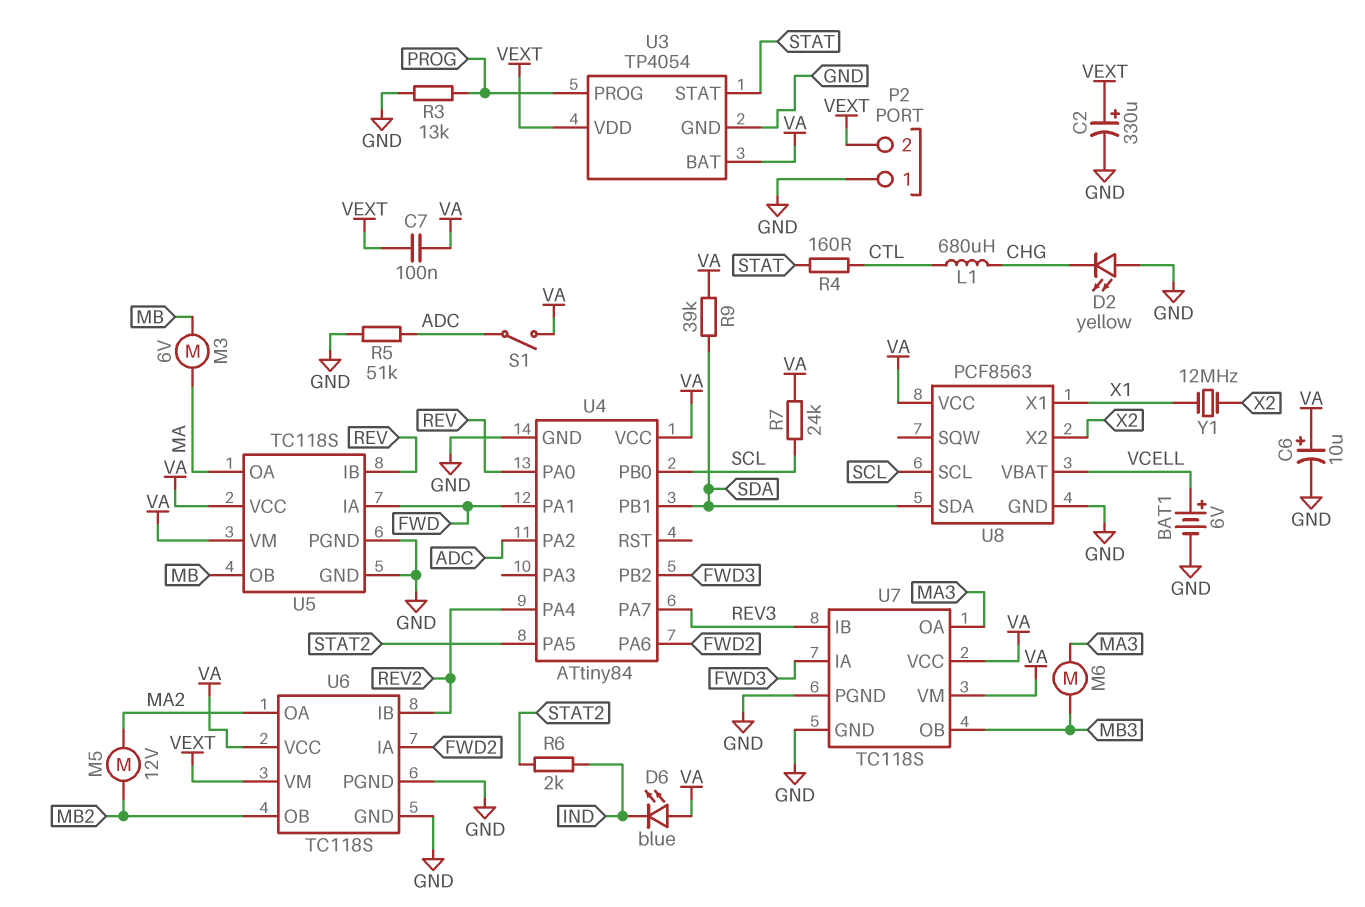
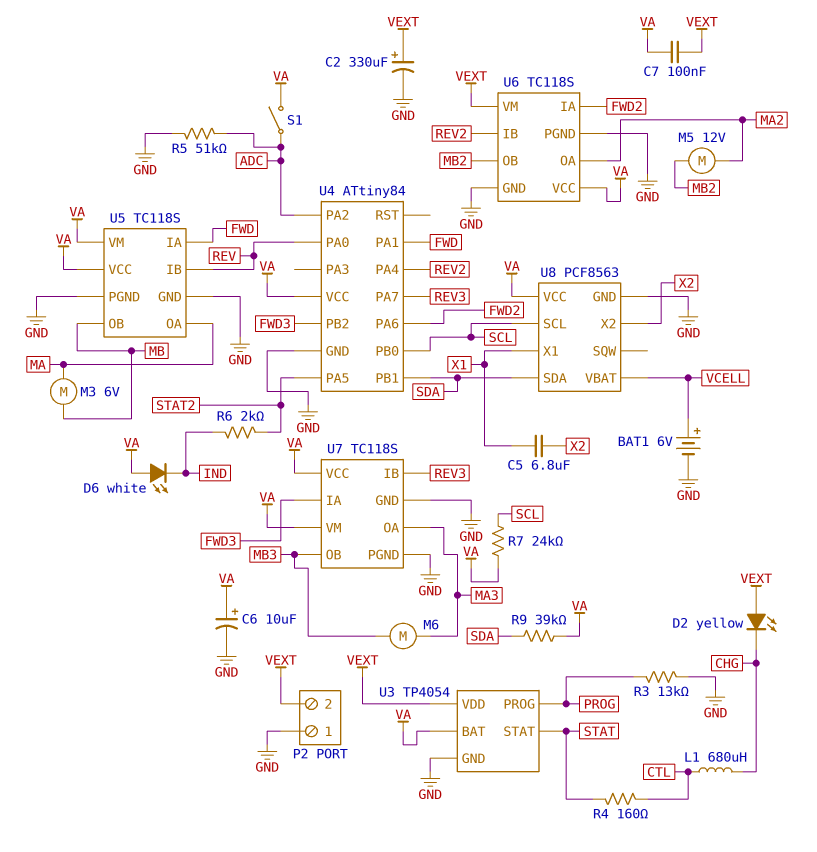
C5: none -> 6.8uF (X1, X2)
D2: LED yellow (A GND, K CHG) -> LED yellow (A VEXT, K CHG)
D6: LED blue (A VA, K IND) -> LED white (A VA, K IND)
Y1: 12MHz (X1, X2) -> none

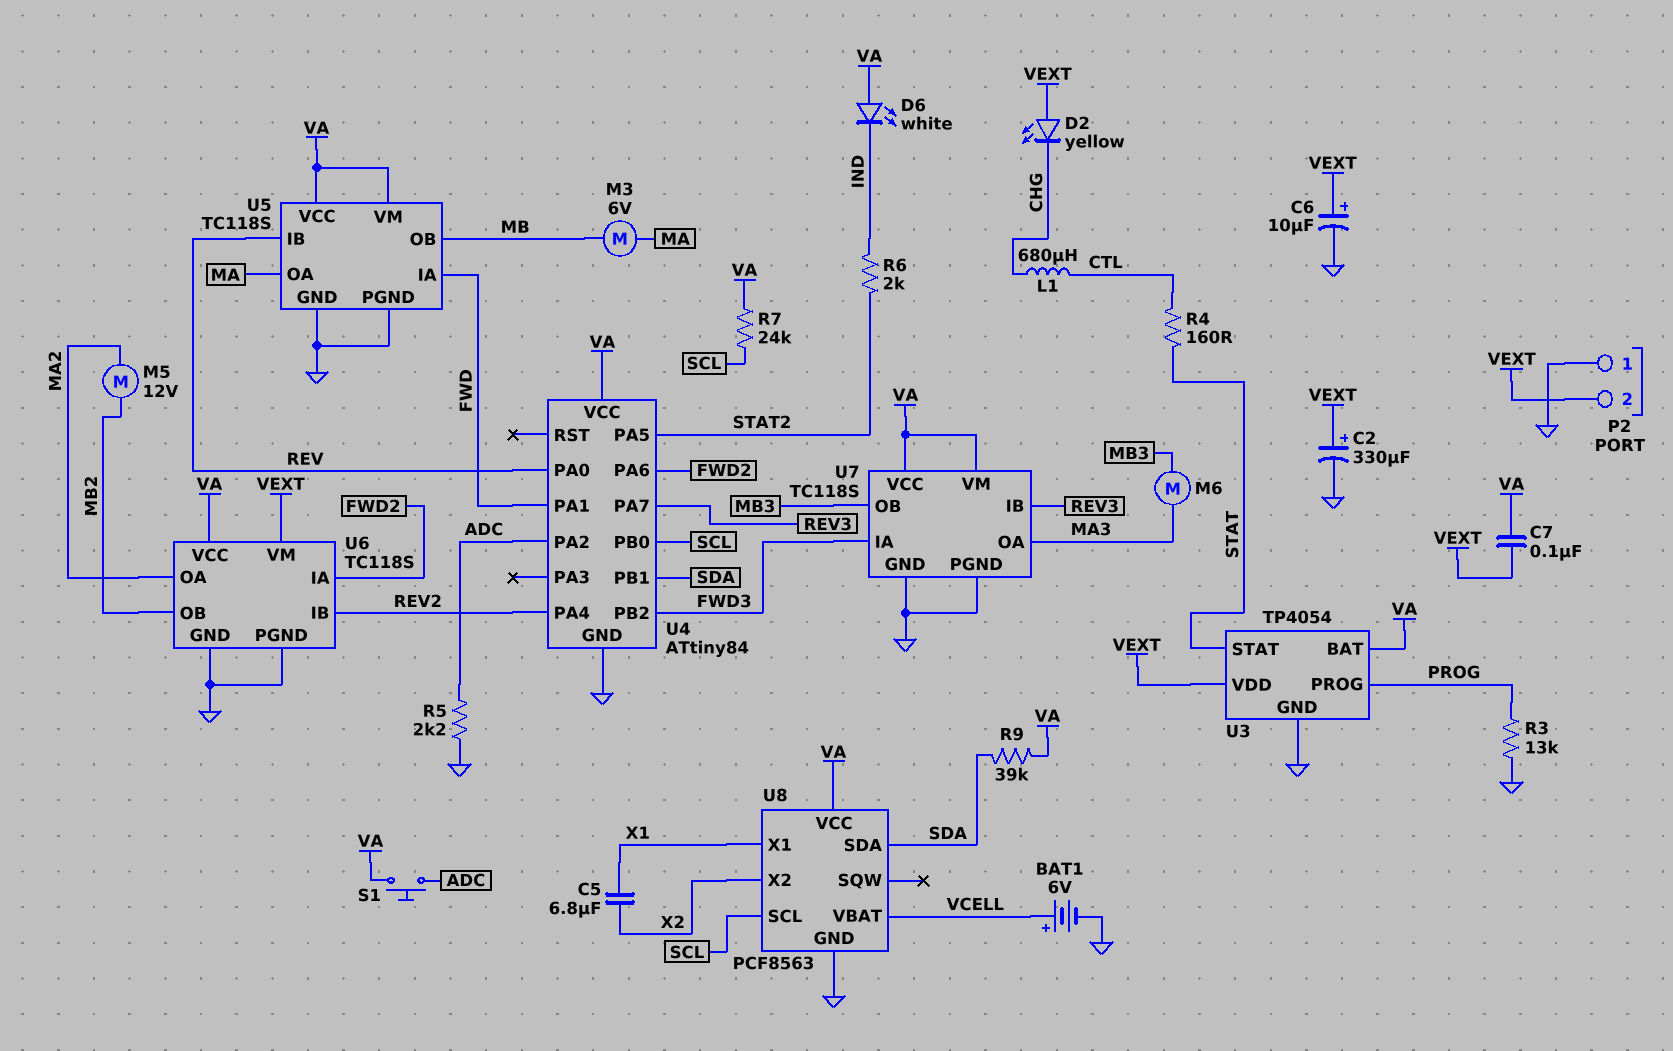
C6: 10uF (plus VA, minus GND) -> 10uF (plus VEXT, minus GND)
R5: 51k (ADC, GND) -> 2.2k (ADC, GND)
S1: switch (ADC, VA) -> button (ADC, VA)

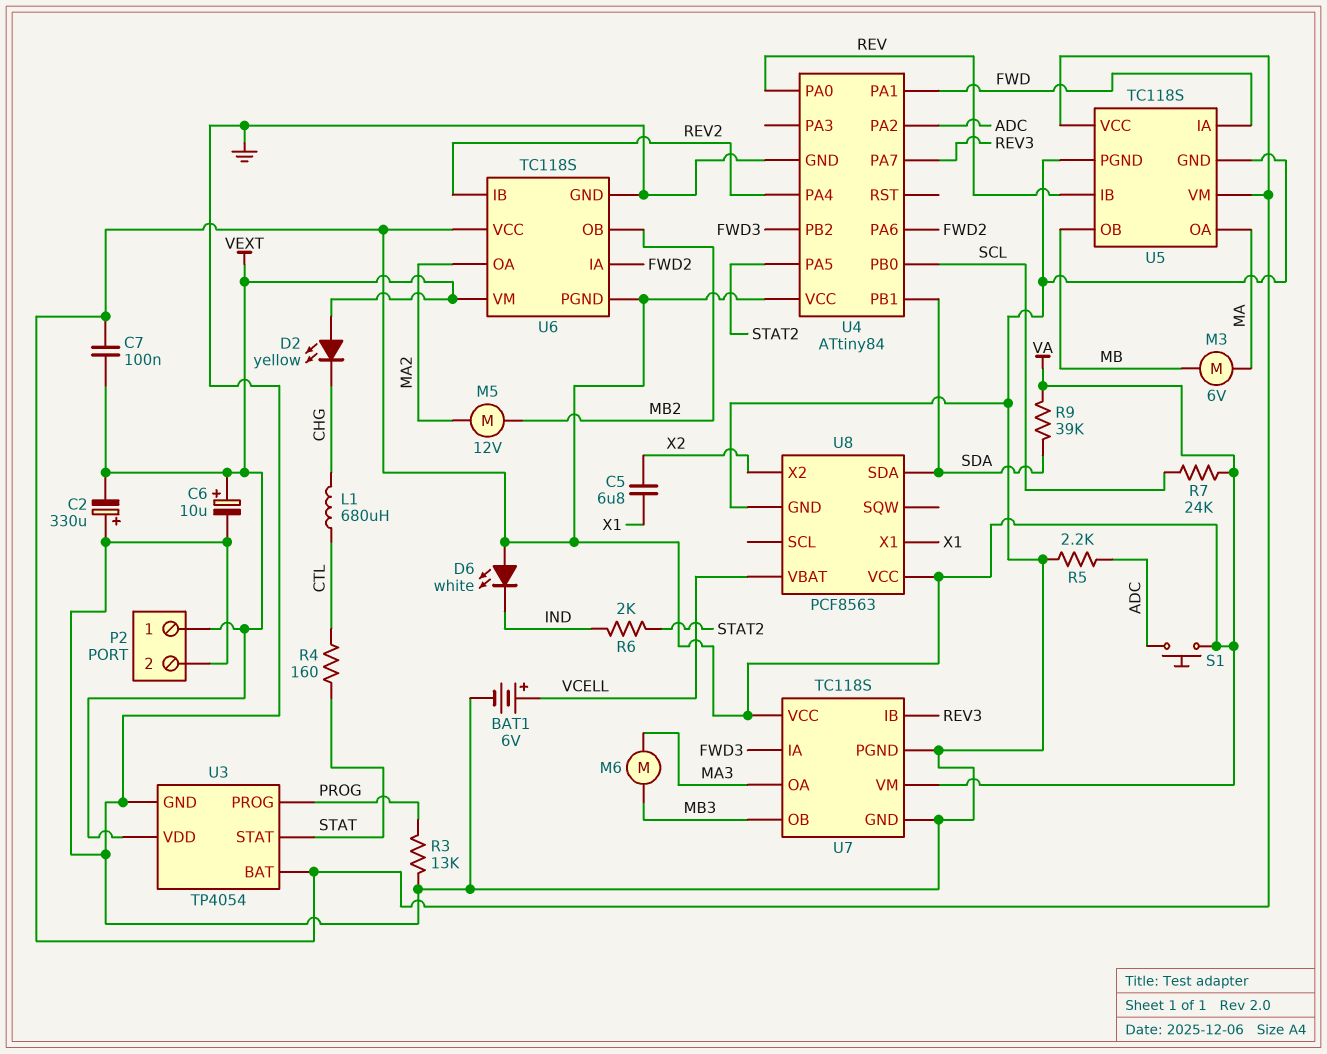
C2: 330uF (plus VEXT, minus GND) -> 330uF (plus GND, minus VEXT)
P2 pin 1: GND -> VEXT
P2 pin 2: VEXT -> GND
U6 pin PGND: GND -> VA
U8 pin SCL: SCL -> none

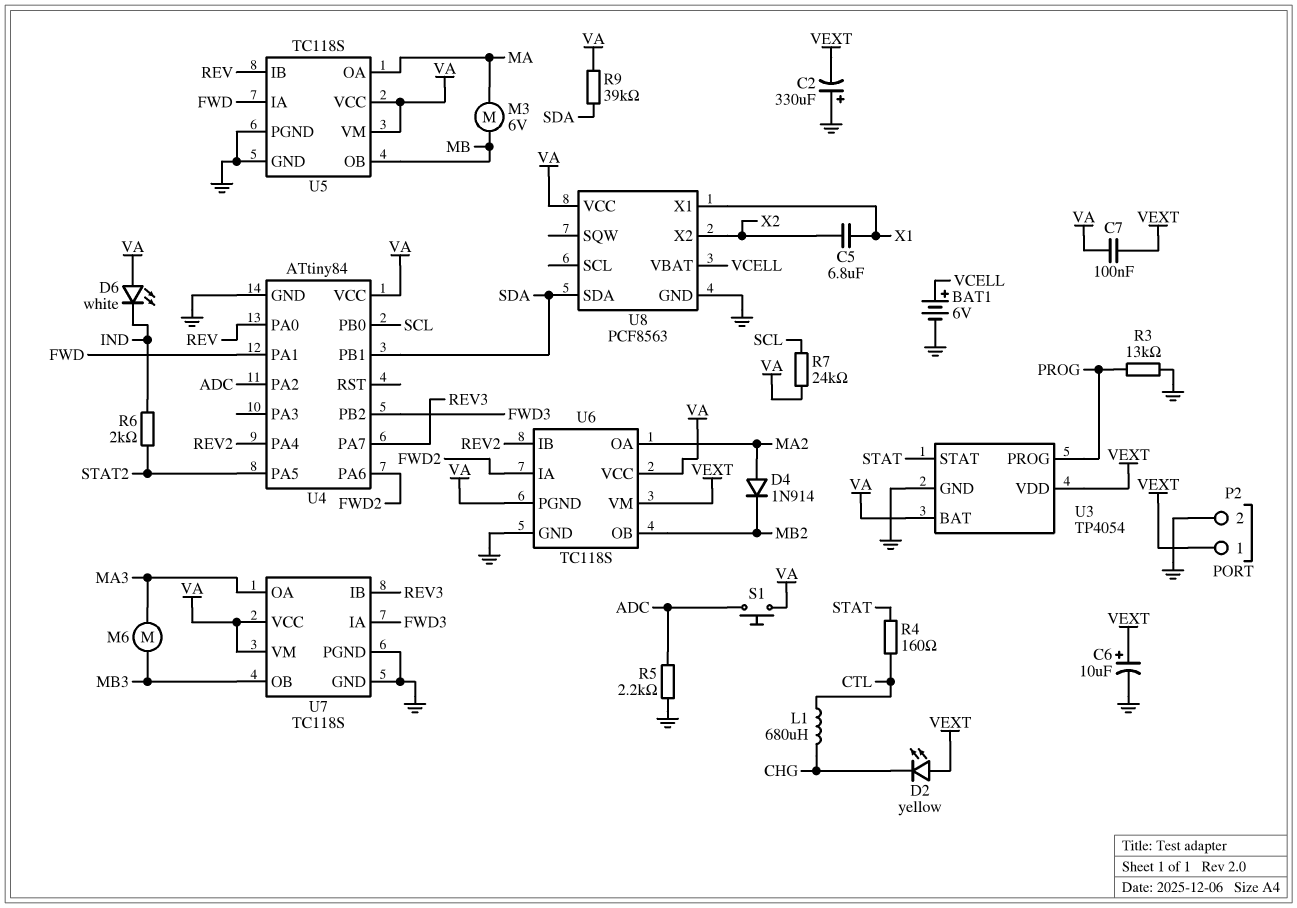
D4: none -> diode 1N914 (A MA2, K MB2)
M5: motor 12V (MA2, MB2) -> none

